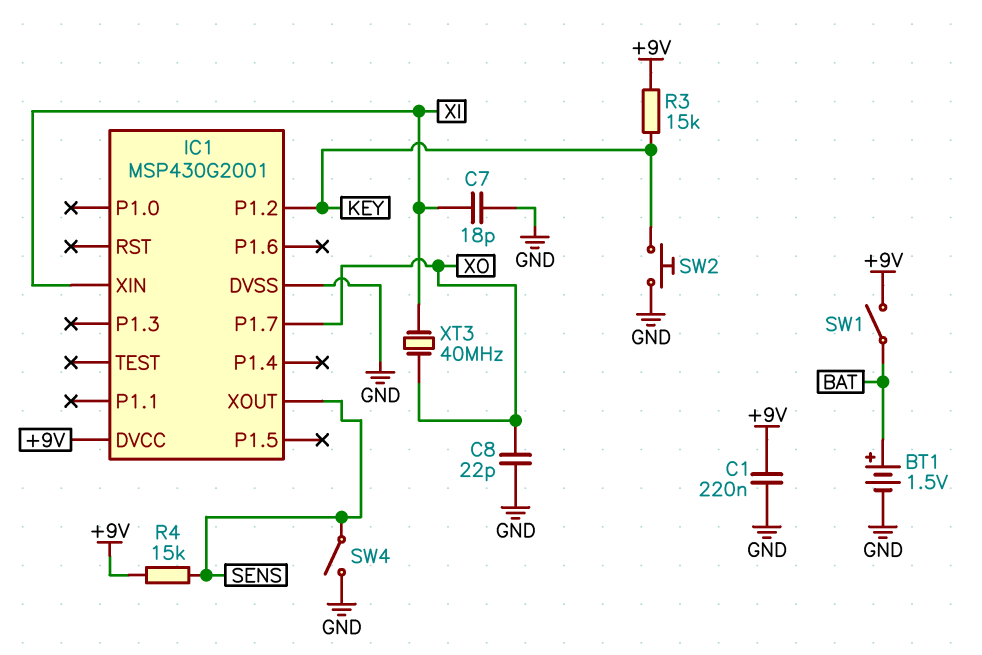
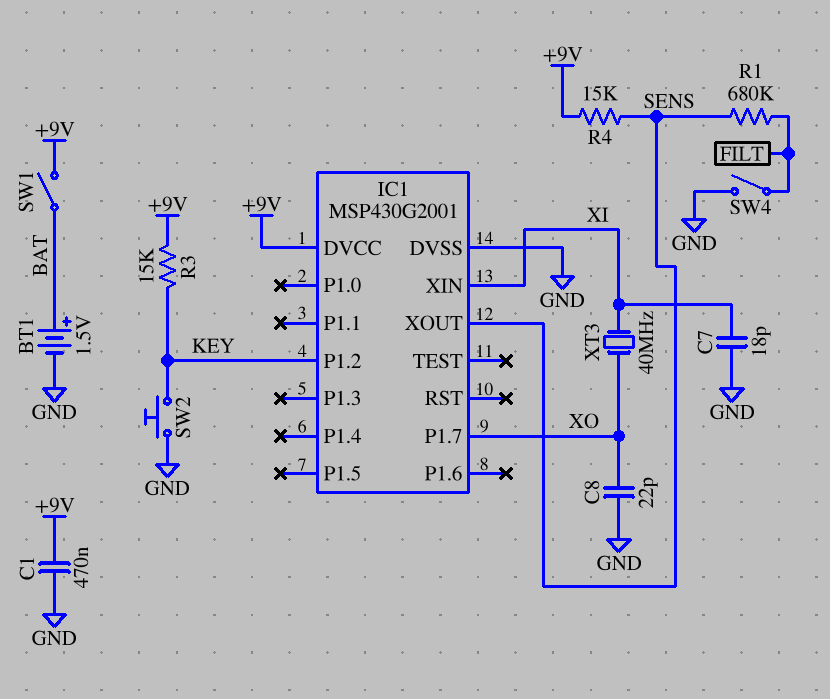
C1: 220nF (+9V, GND) -> 470nF (+9V, GND)
R1: none -> 680k (FILT, SENS)
SW4: switch (GND, SENS) -> switch (FILT, GND)

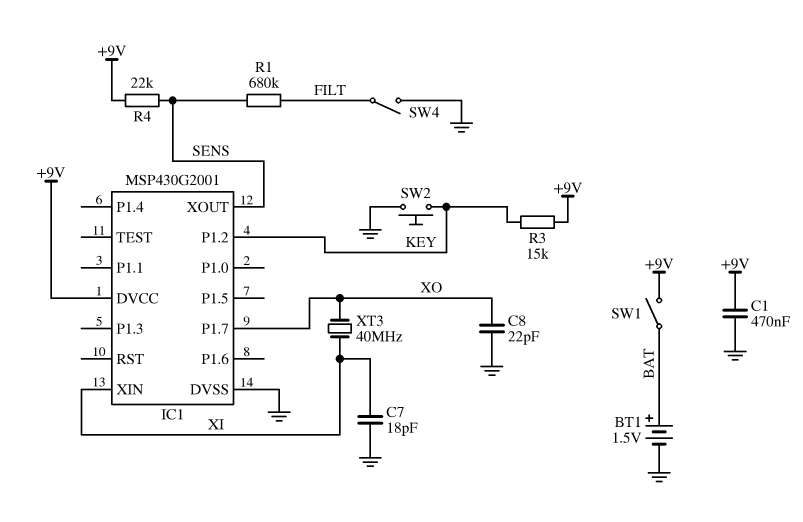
R4: 15k (+9V, SENS) -> 22k (+9V, SENS)

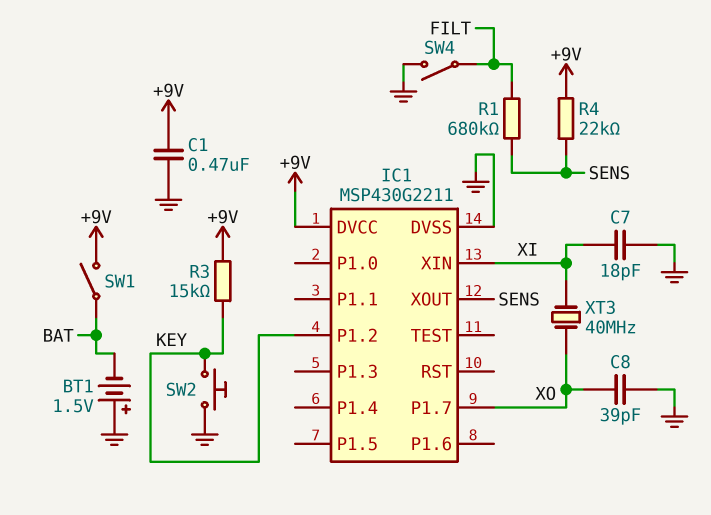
BT1: 1.5V (plus BAT, minus GND) -> 1.5V (plus GND, minus BAT)
C8: 22pF (GND, XO) -> 39pF (GND, XO)
IC1: MSP430G2001 -> MSP430G2211

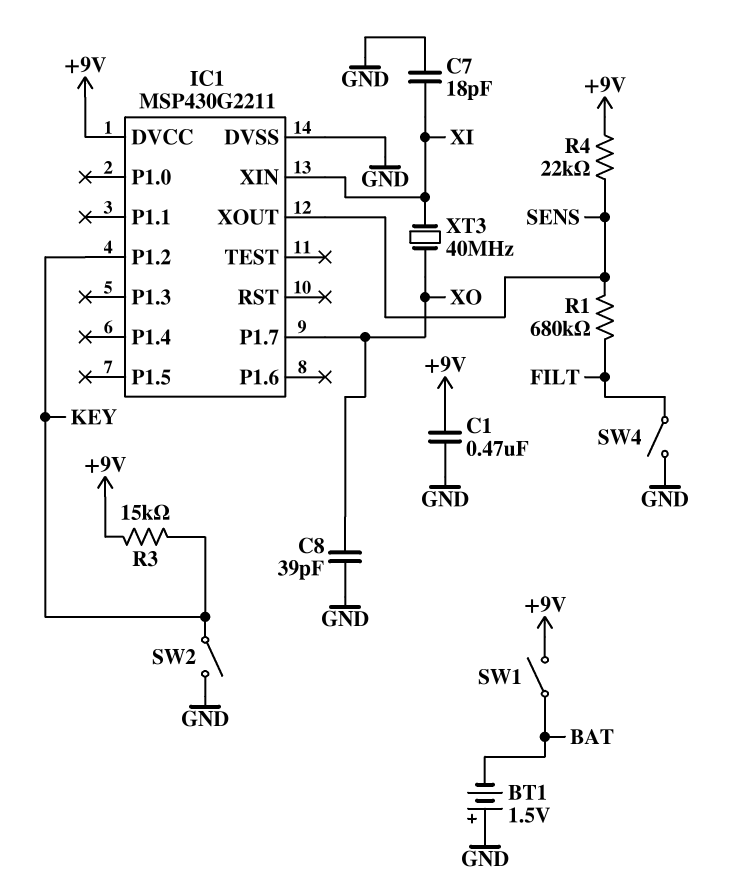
SW2: button (GND, KEY) -> switch (GND, KEY)

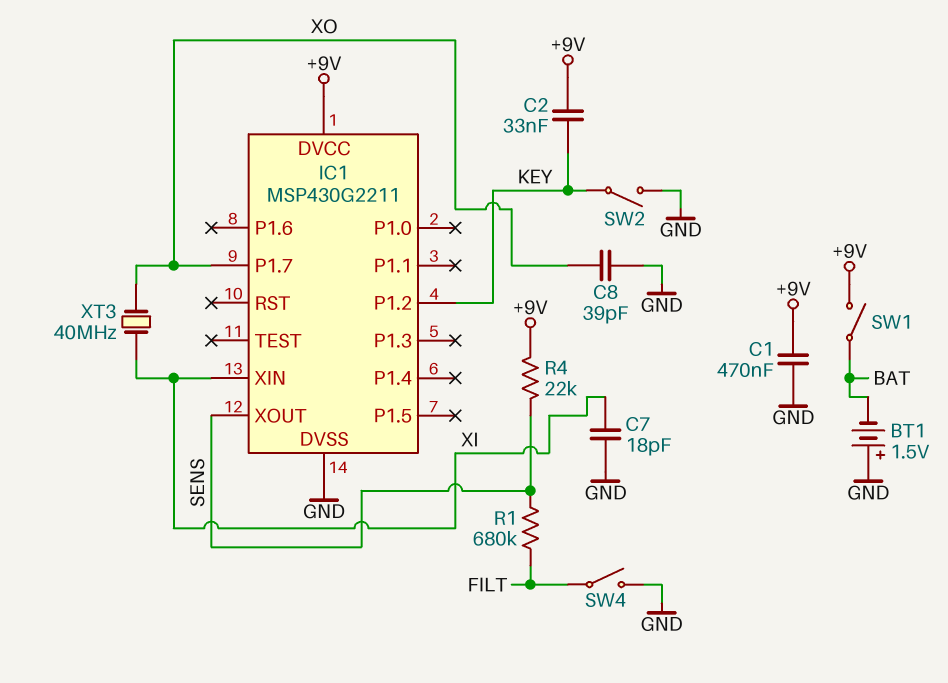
C2: none -> 33nF (+9V, KEY)
R3: 15k (+9V, KEY) -> none

